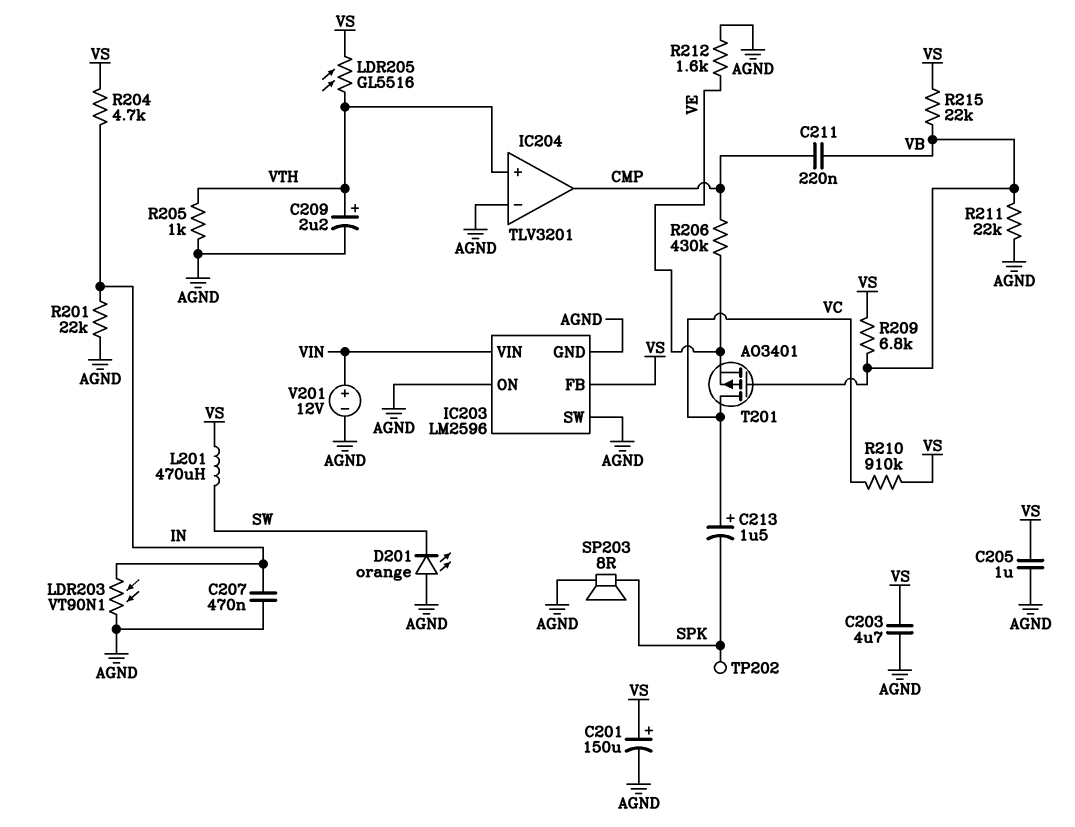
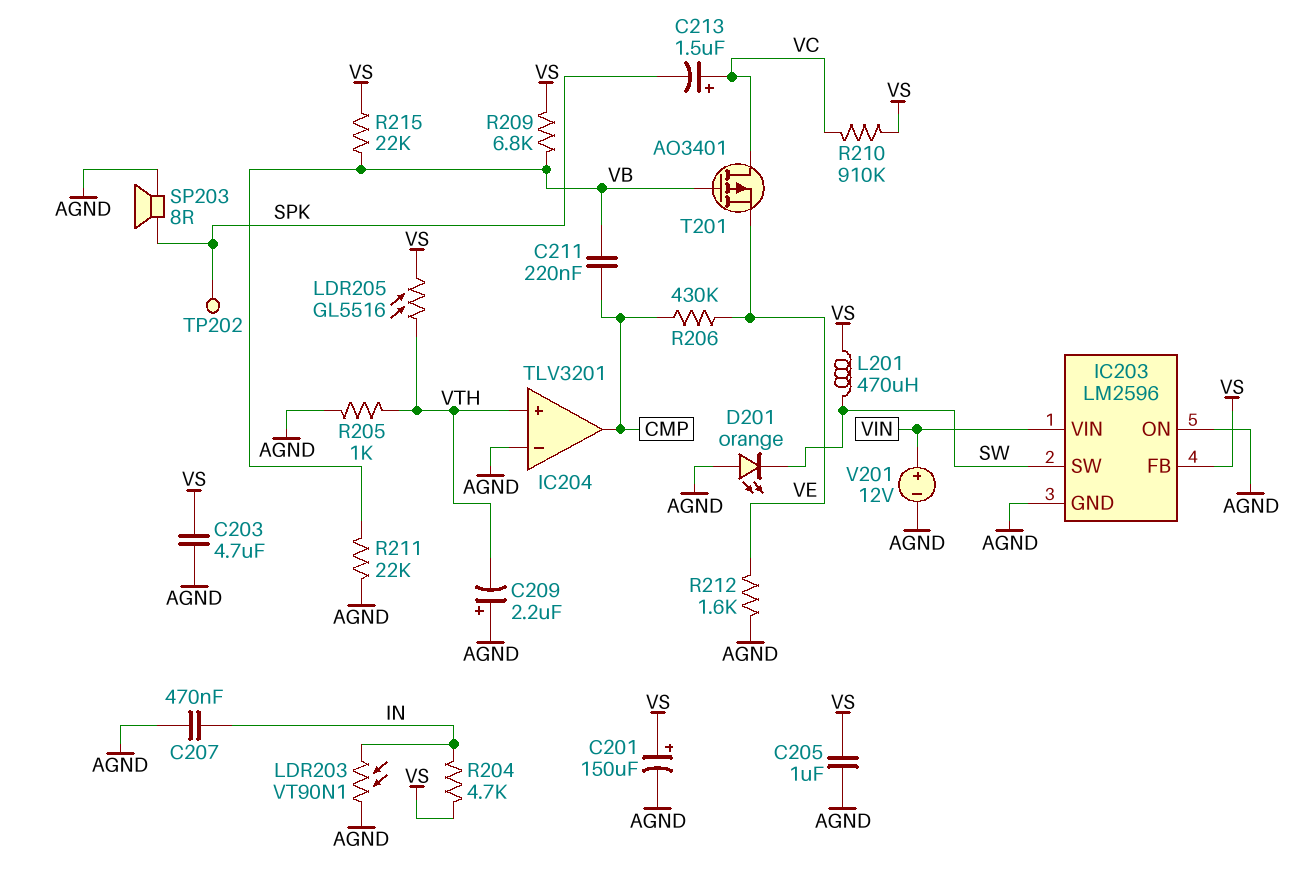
C209: 2.2uF (plus VTH, minus AGND) -> 2.2uF (plus AGND, minus VTH)
IC203 pin SW: AGND -> SW
R201: 22k (AGND, IN) -> none

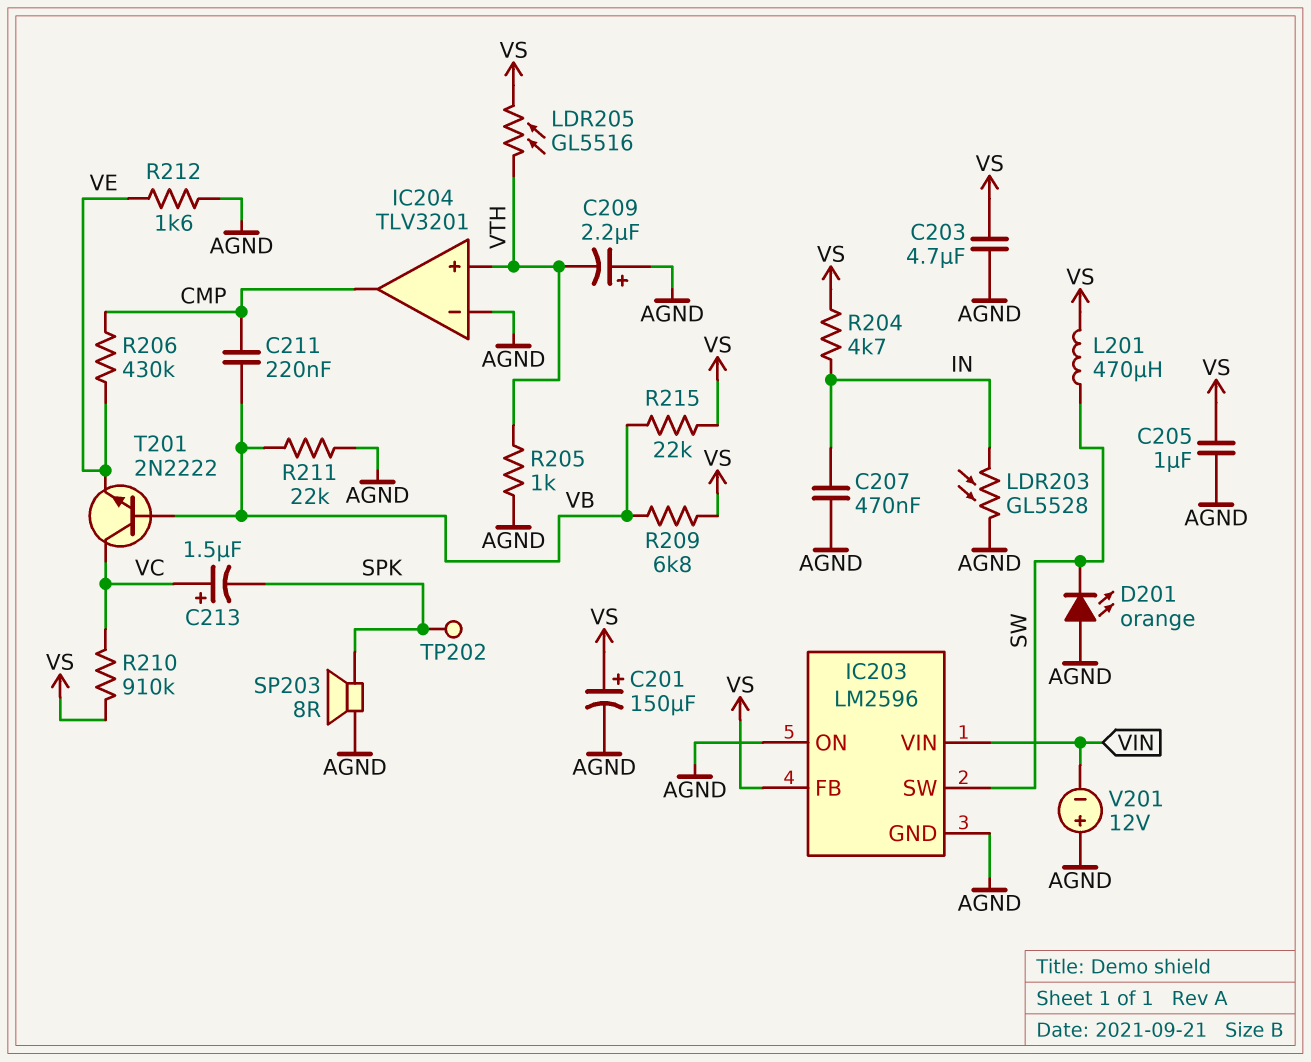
LDR203: VT90N1 (AGND, IN) -> GL5528 (AGND, IN)
T201: PMOS AO3401 (G VB, D VC, S VE) -> NPN 2N2222 (B VB, C VC, E VE)
V201: 12V (plus VIN, minus AGND) -> 12V (plus AGND, minus VIN)

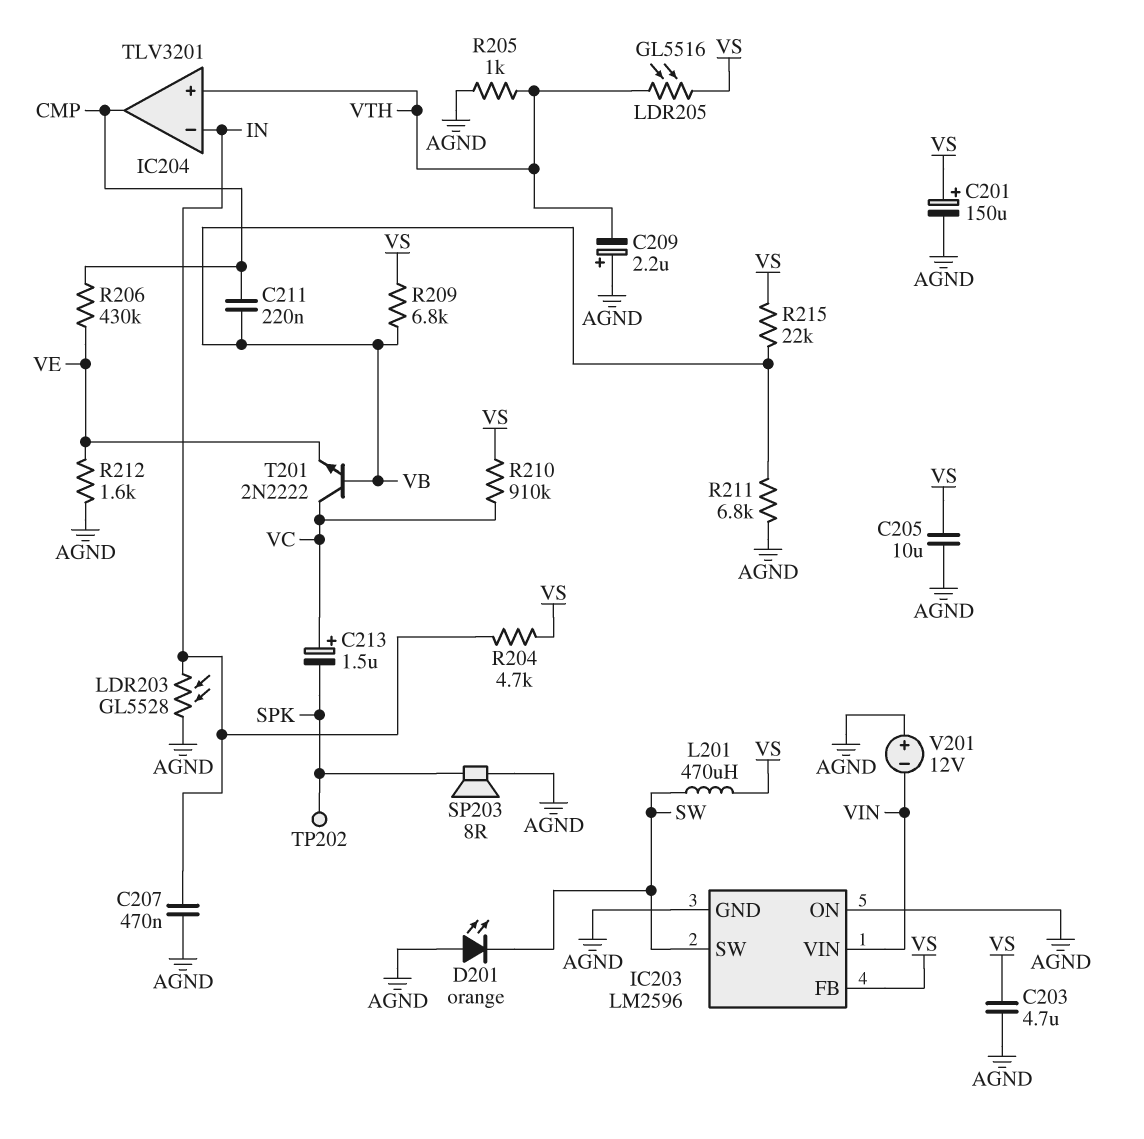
C205: 1uF (AGND, VS) -> 10uF (AGND, VS)
IC204 pin in-: AGND -> IN
R211: 22k (AGND, VB) -> 6.8k (AGND, VB)

